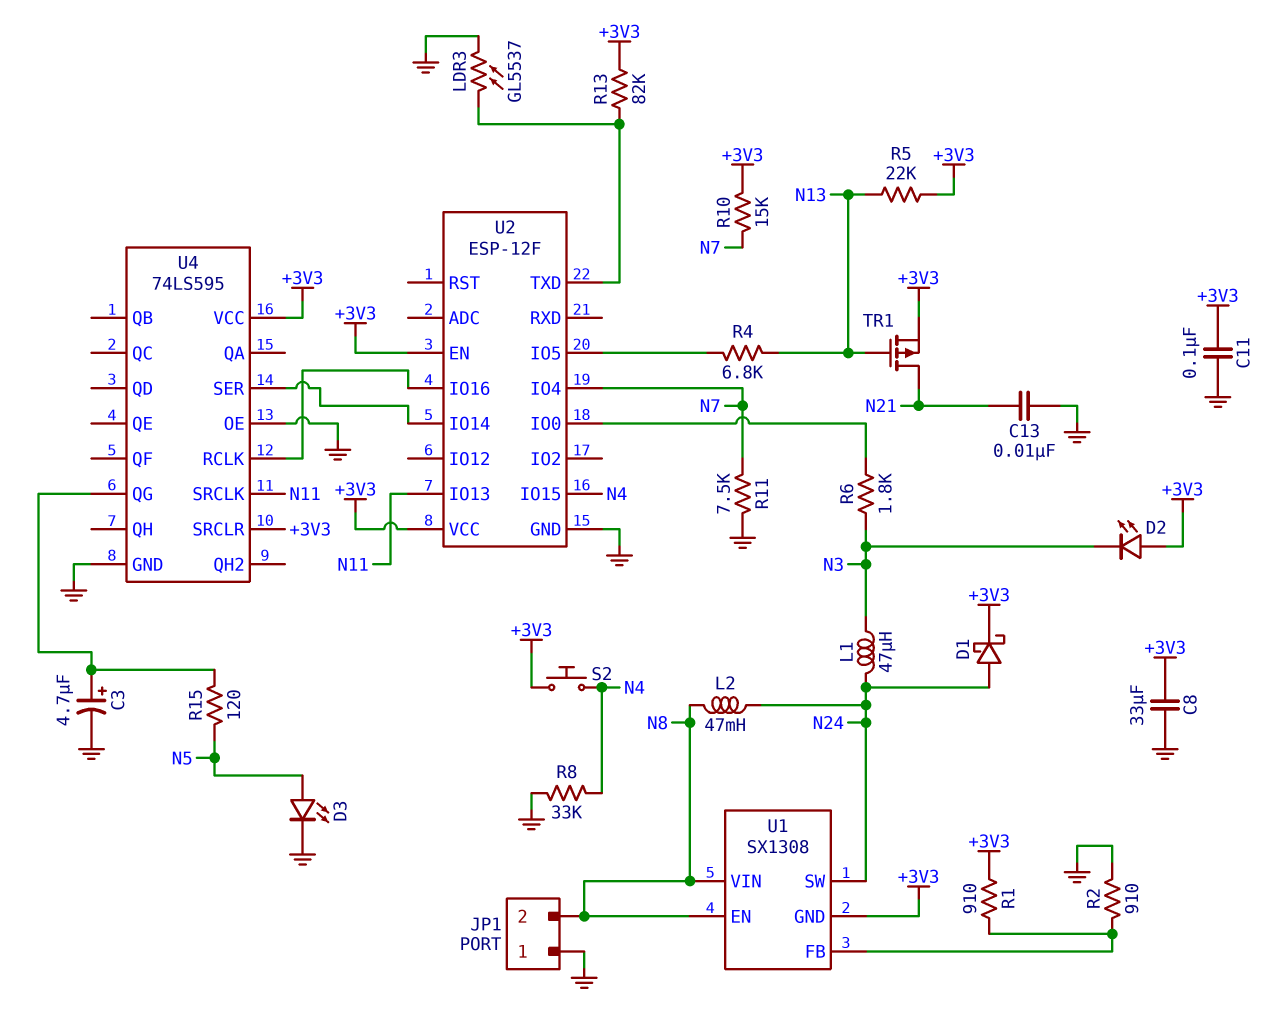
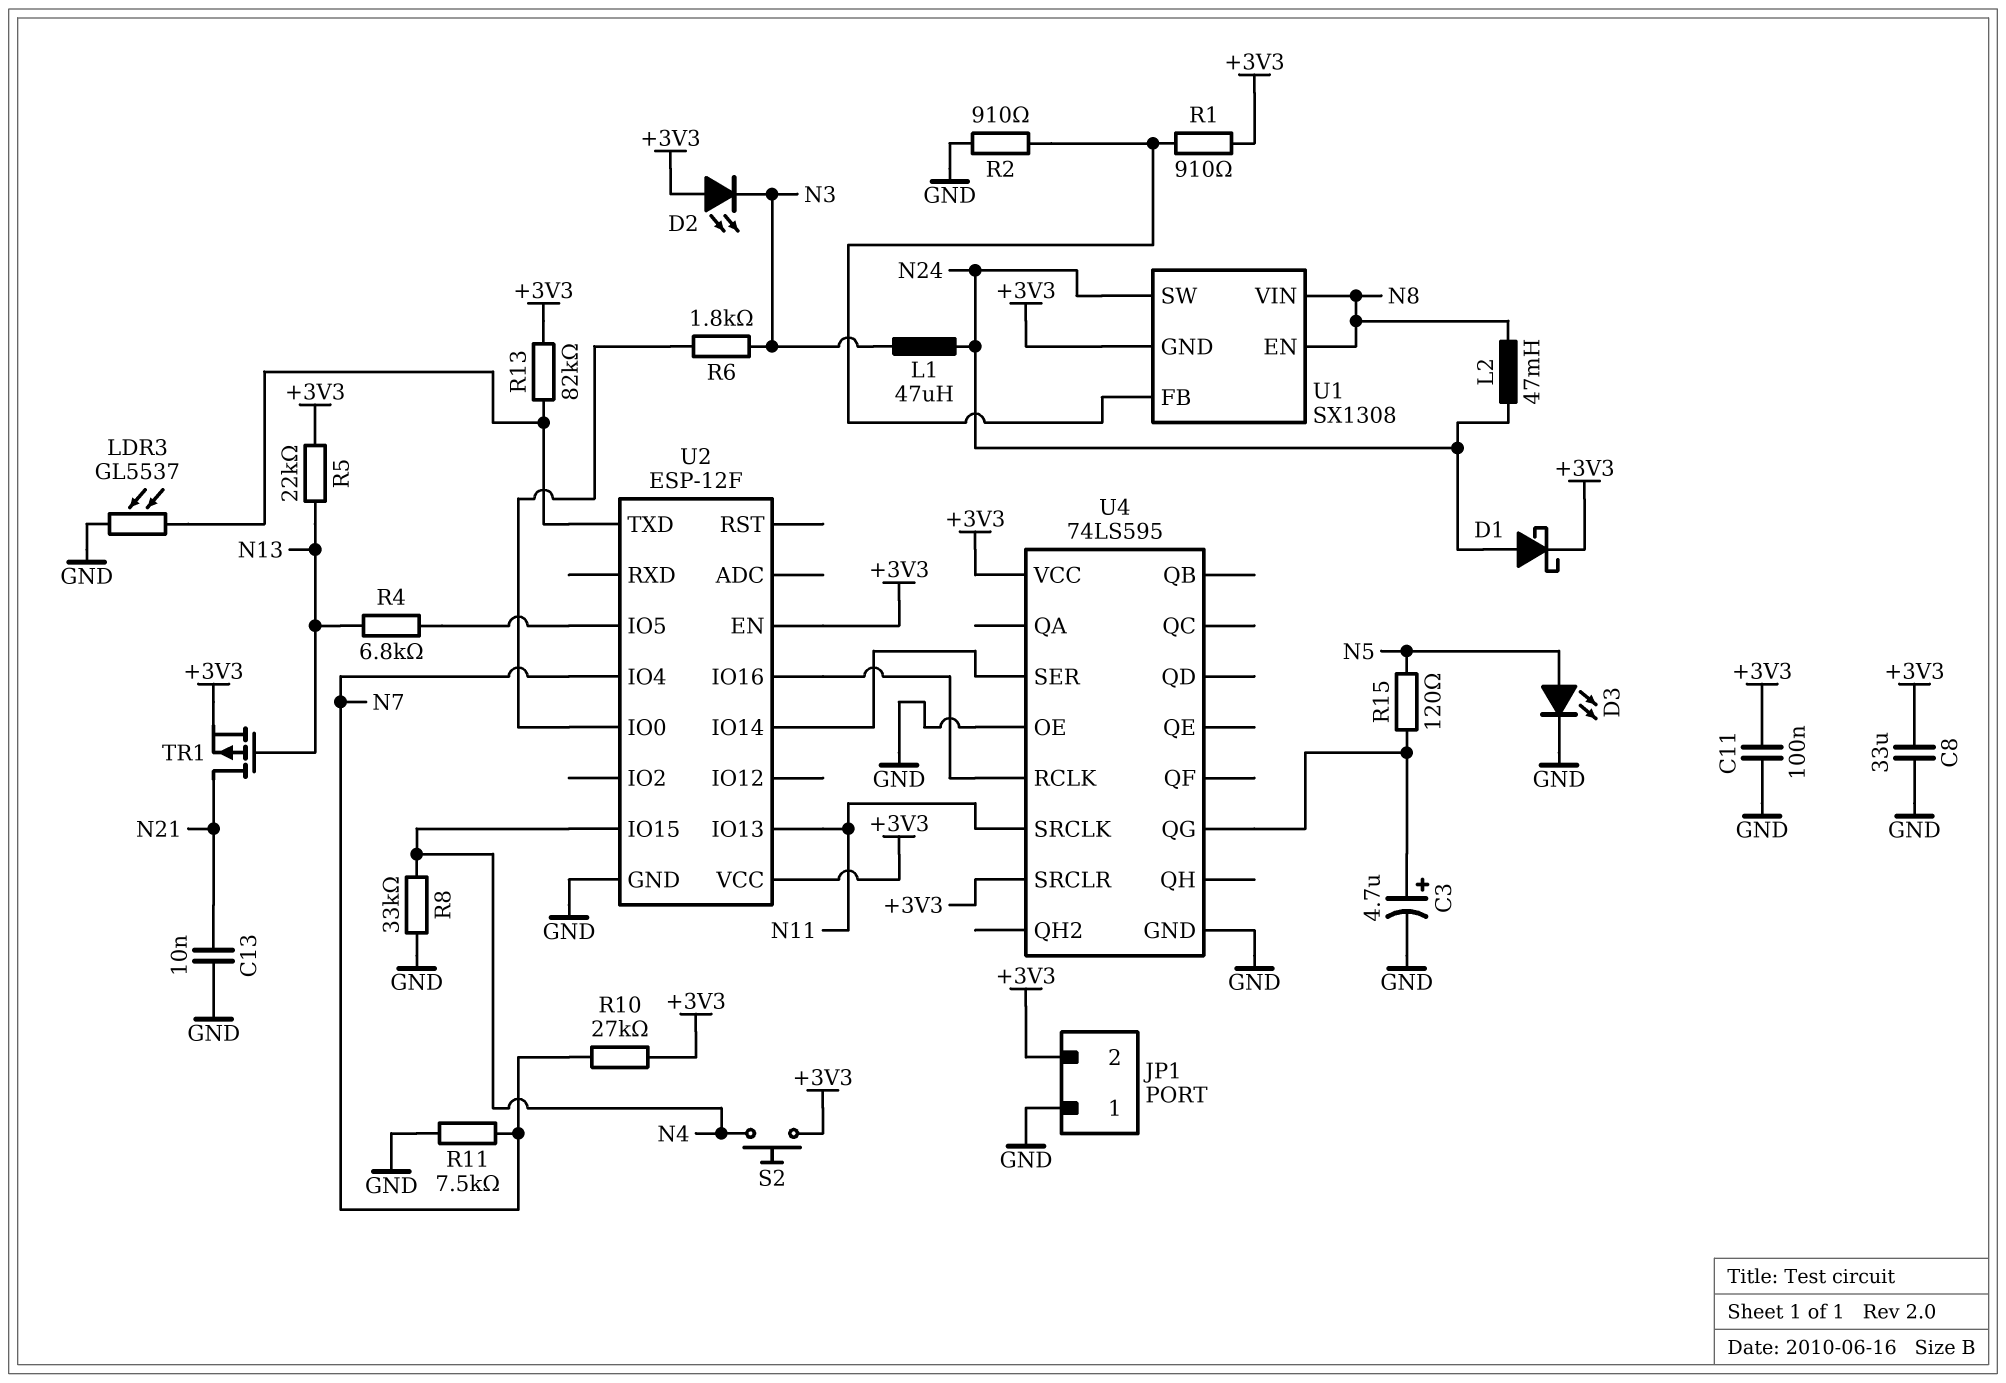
JP1 pin 2: N8 -> +3V3
R10: 15k (+3V3, N7) -> 27k (+3V3, N7)

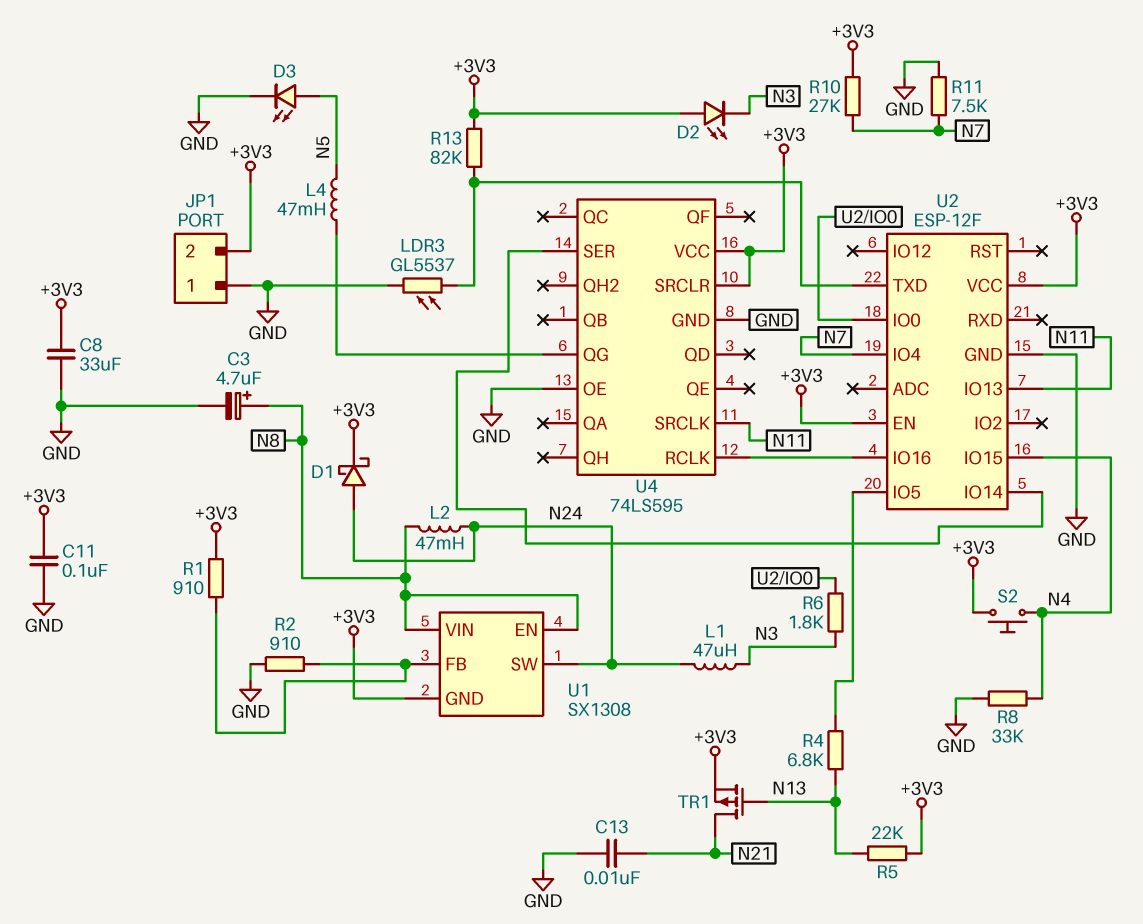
C3: 4.7uF (plus U4/QG, minus GND) -> 4.7uF (plus N8, minus GND)
L4: none -> 47mH (N5, U4/QG)
R15: 120 (N5, U4/QG) -> none

